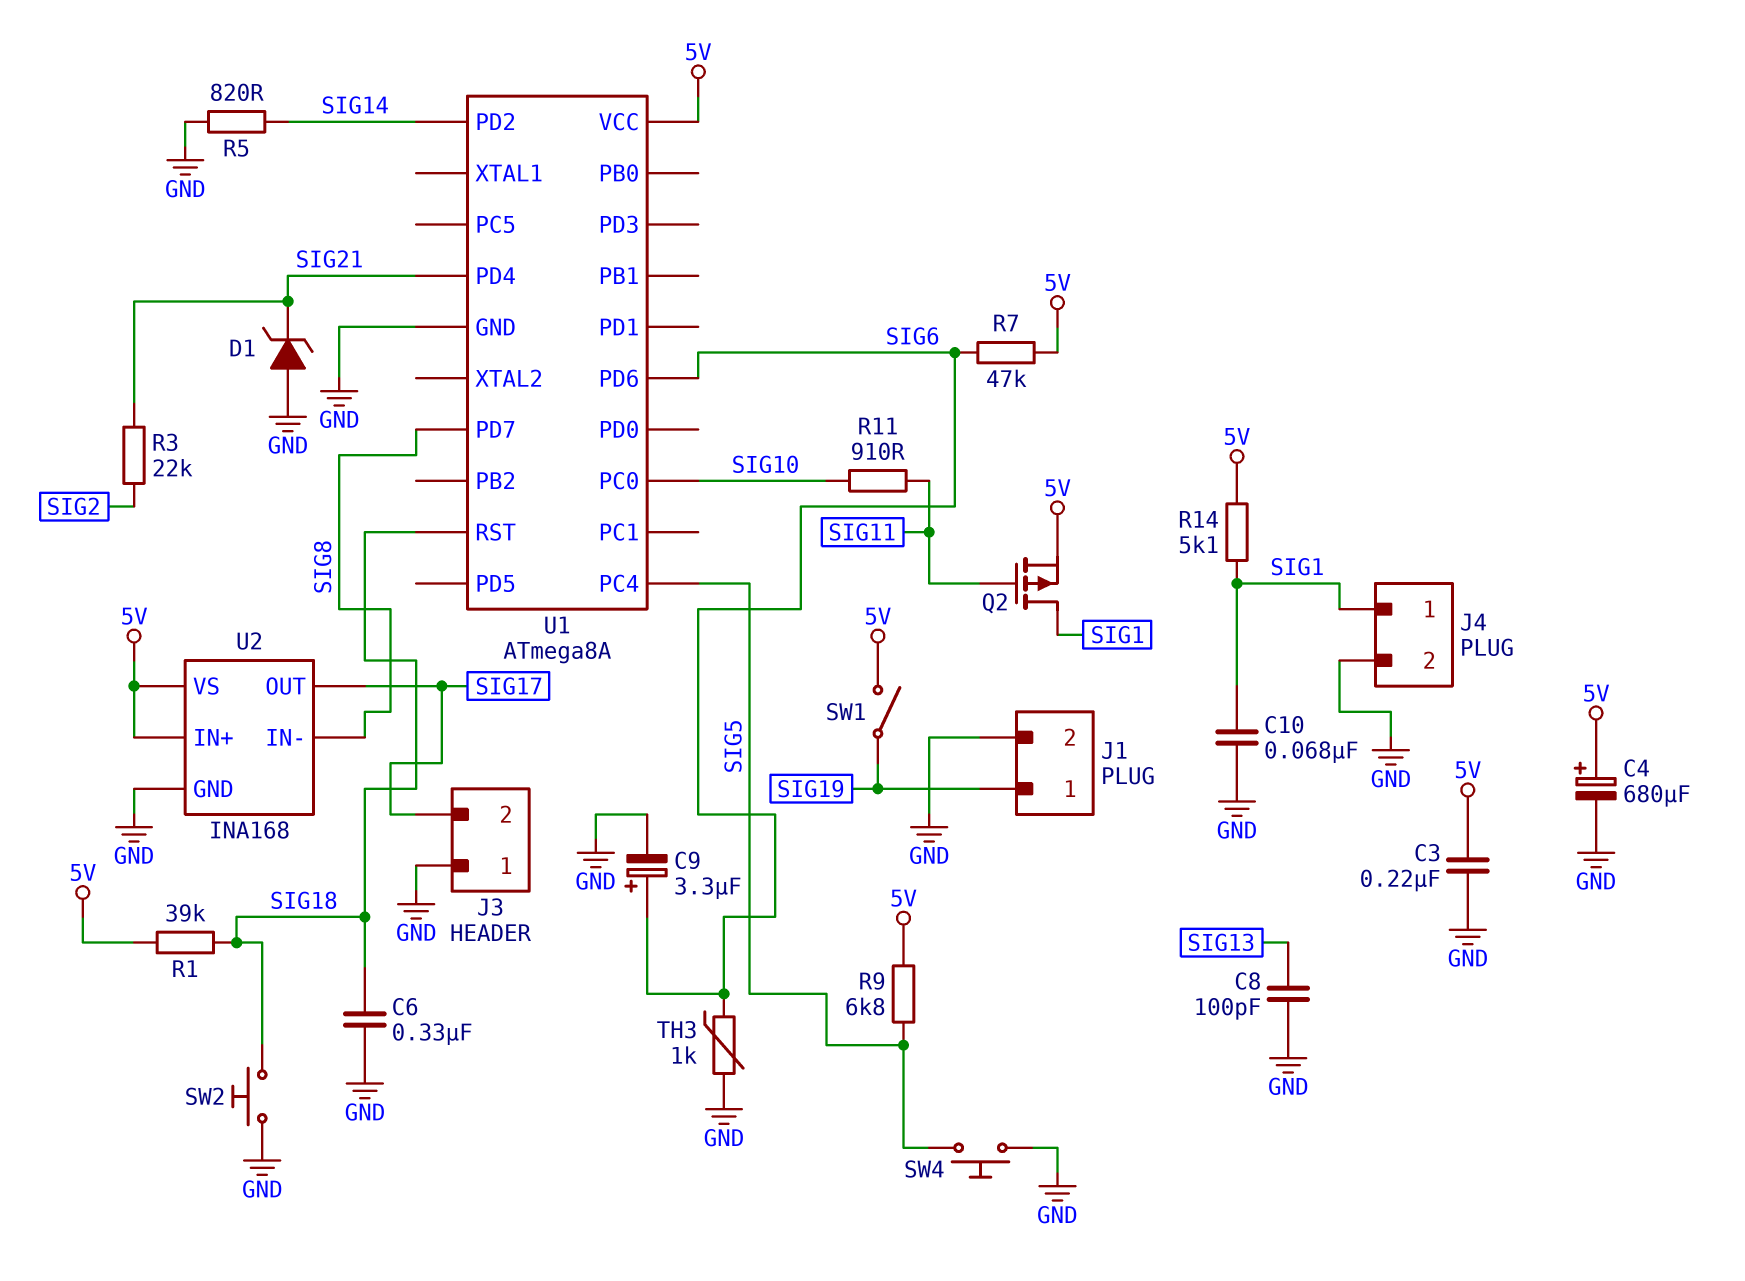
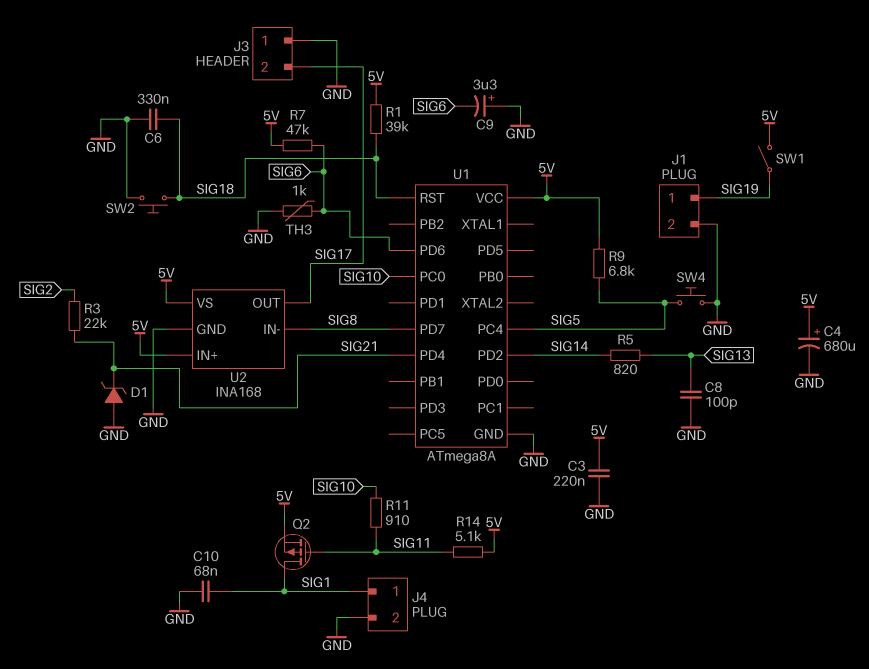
C9: 3.3uF (plus SIG6, minus GND) -> 3.3uF (plus GND, minus SIG6)
R5: 820 (GND, SIG14) -> 820 (SIG13, SIG14)
R14: 5.1k (5V, SIG1) -> 5.1k (5V, SIG11)

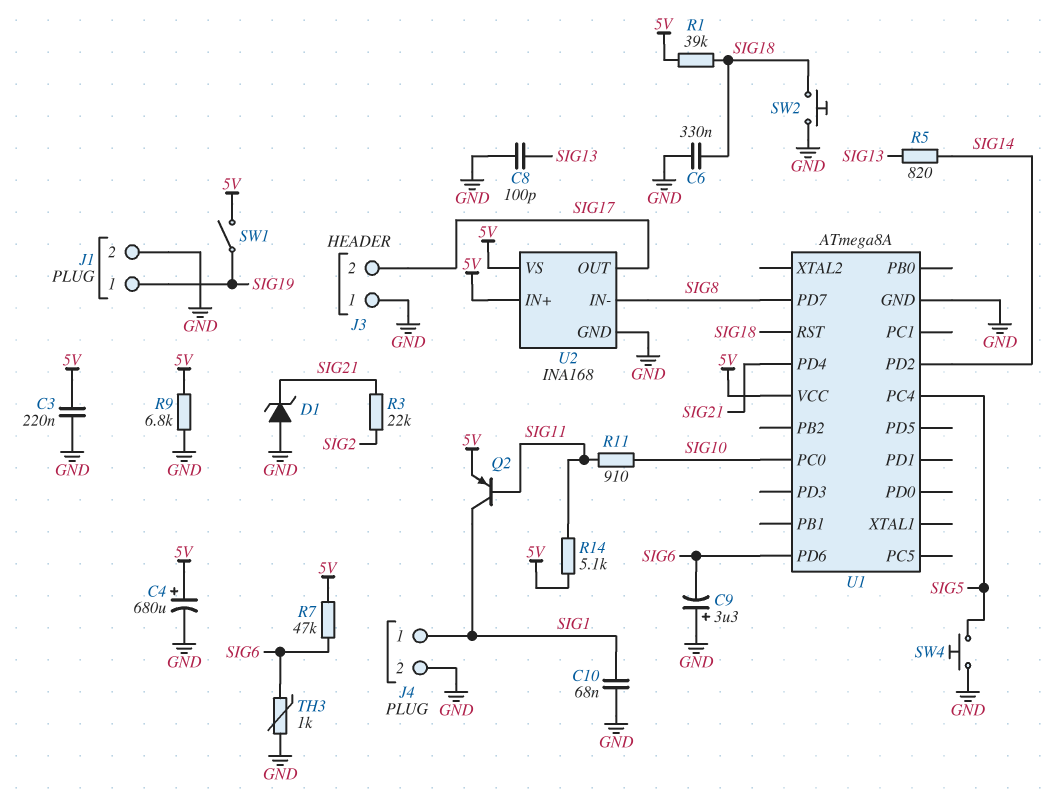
Q2: PMOS (G SIG11, D SIG1, S 5V) -> PNP (B SIG11, C SIG1, E 5V)
R9: 6.8k (5V, SIG5) -> 6.8k (5V, GND)

